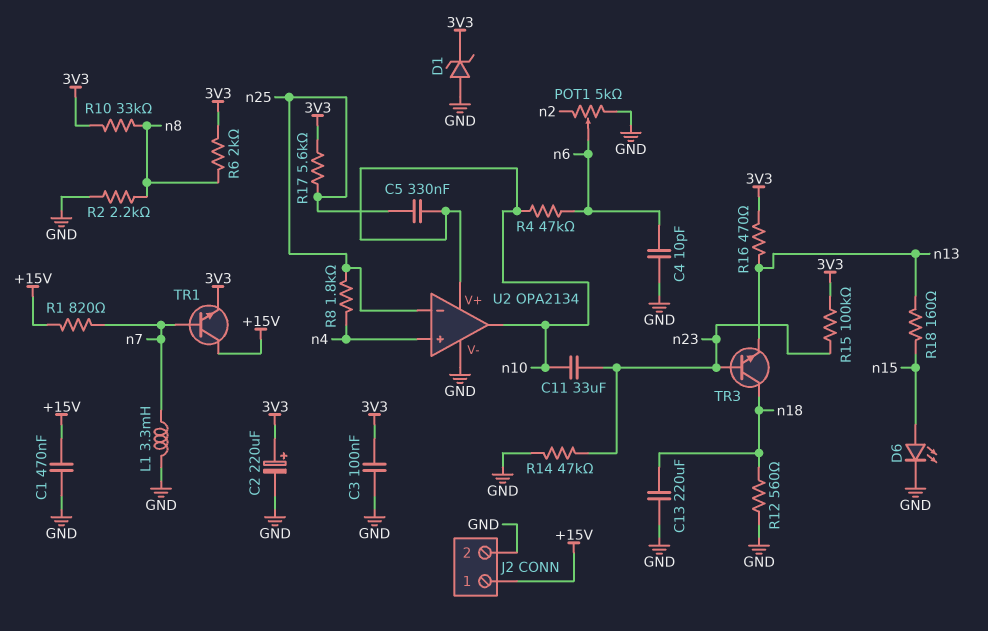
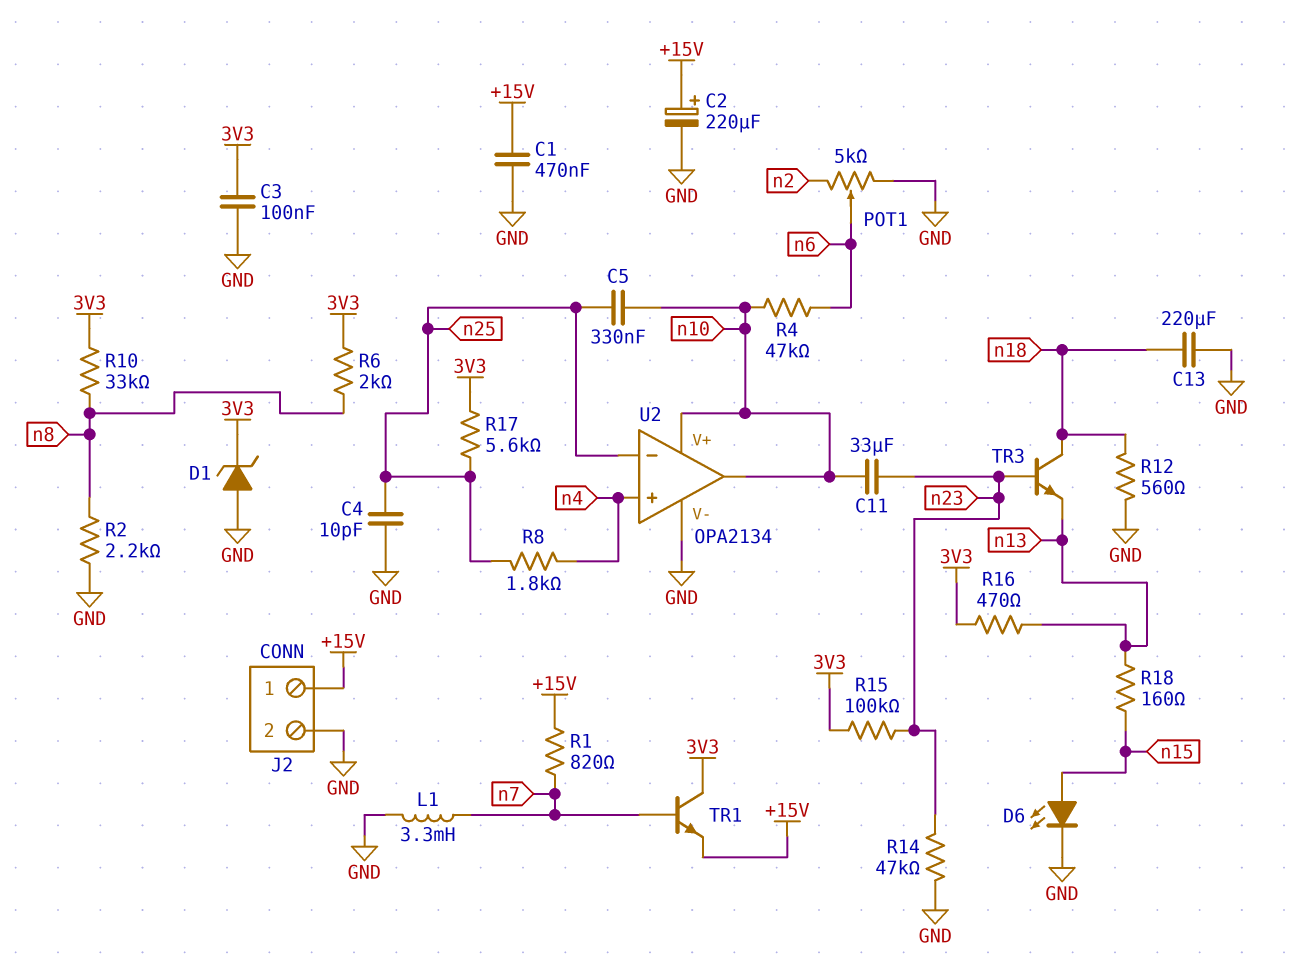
C2: 220uF (plus 3V3, minus GND) -> 220uF (plus +15V, minus GND)
C4: 10pF (GND, n6) -> 10pF (GND, n25)
TR1: NPN (B n7, C +15V, E 3V3) -> NPN (B n7, C 3V3, E +15V)

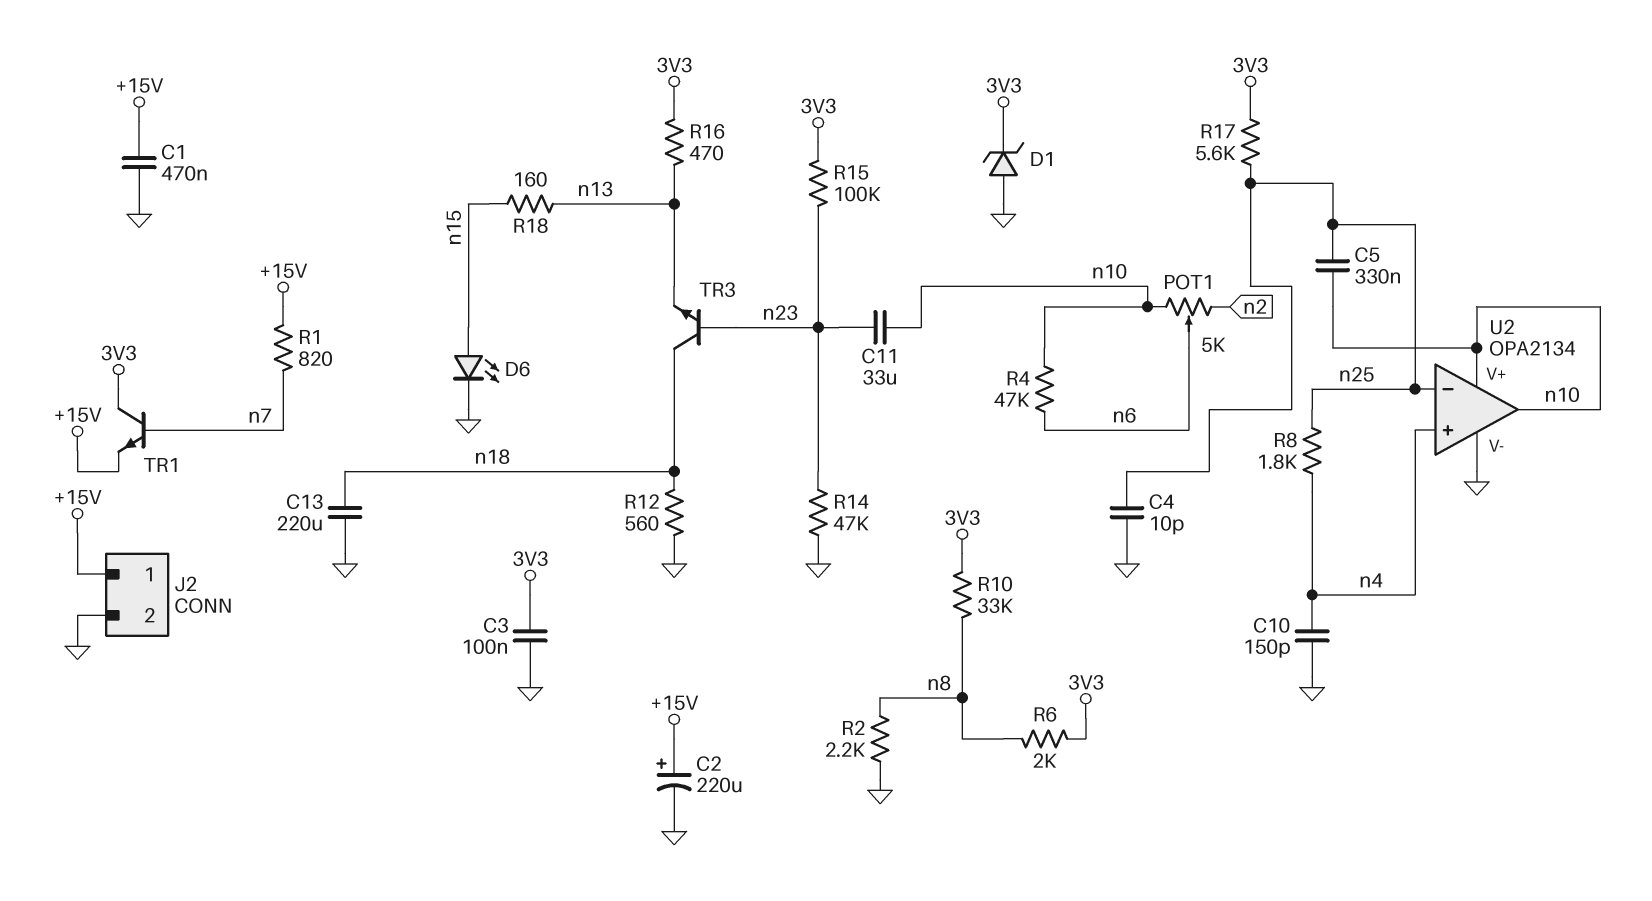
C10: none -> 150pF (GND, n4)
L1: 3.3mH (GND, n7) -> none
POT1: 5k (GND, n2, wiper n6) -> 5k (n2, n10, wiper n6)

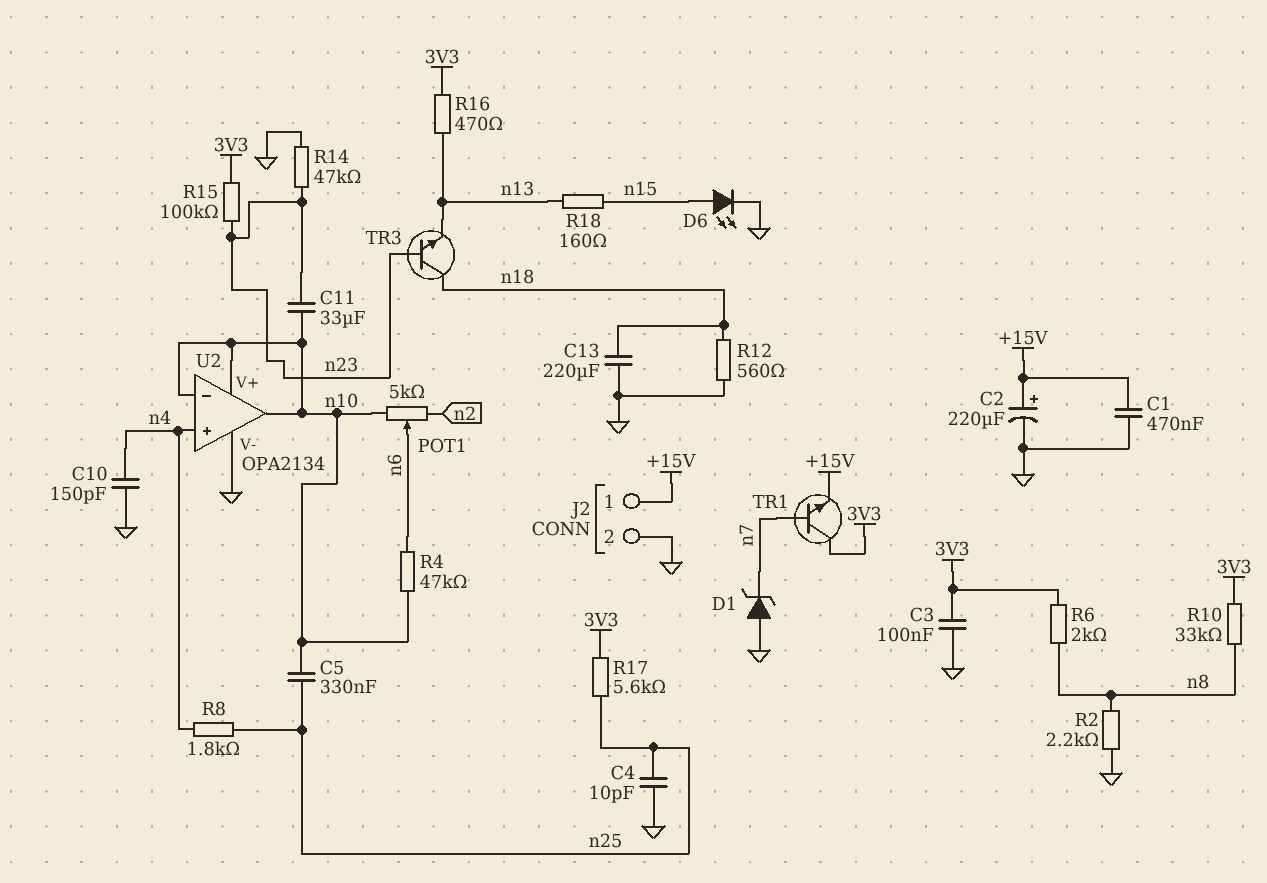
D1: zener (A GND, K 3V3) -> zener (A GND, K n7)
R1: 820 (+15V, n7) -> none
U2 pin in-: n25 -> n10

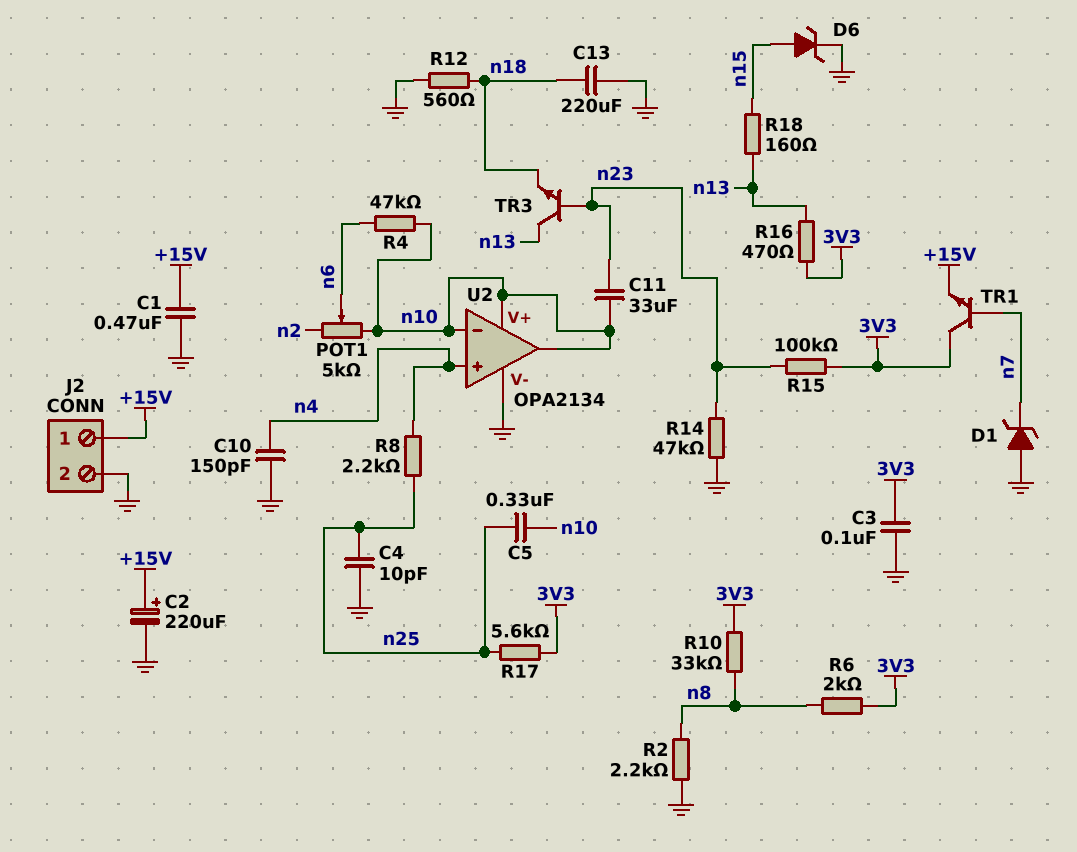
D6: LED (A n15, K GND) -> zener (A n15, K GND)
R8: 1.8k (n4, n25) -> 2.2k (n4, n25)
TR3: NPN (B n23, C n18, E n13) -> NPN (B n23, C n13, E n18)

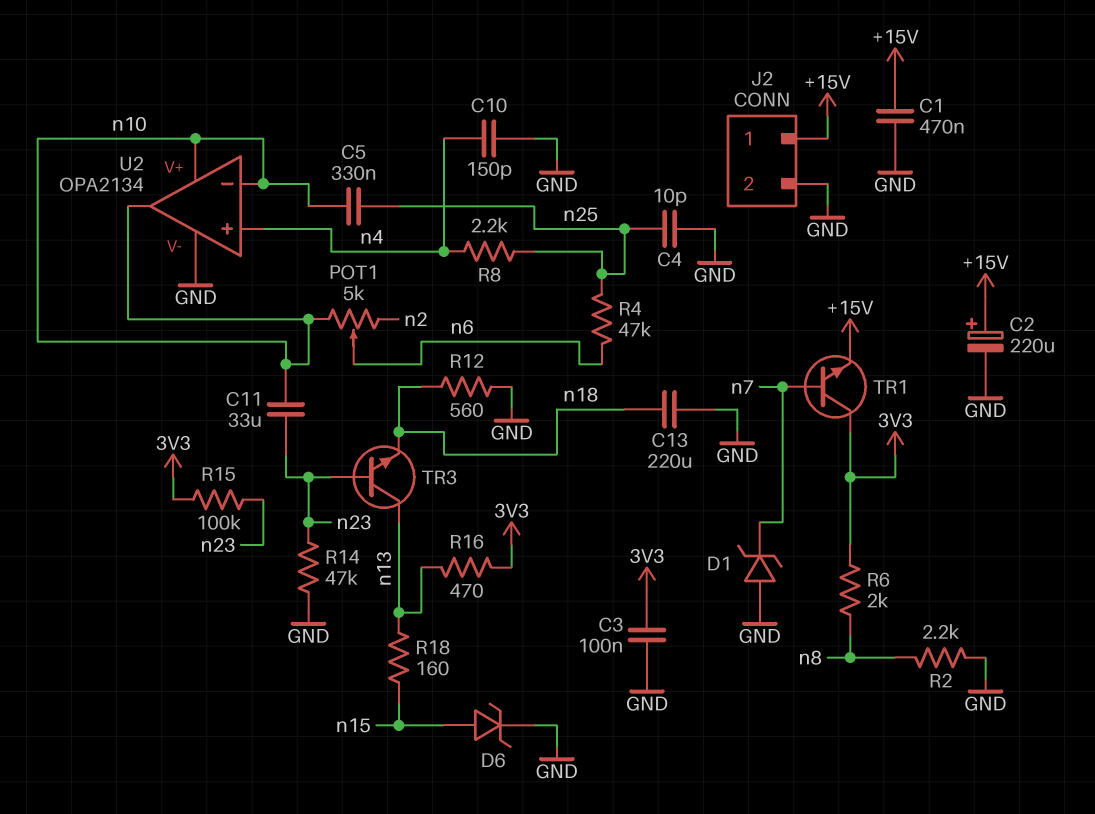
R4: 47k (n6, n10) -> 47k (n6, n25)
R10: 33k (3V3, n8) -> none
R17: 5.6k (3V3, n25) -> none

